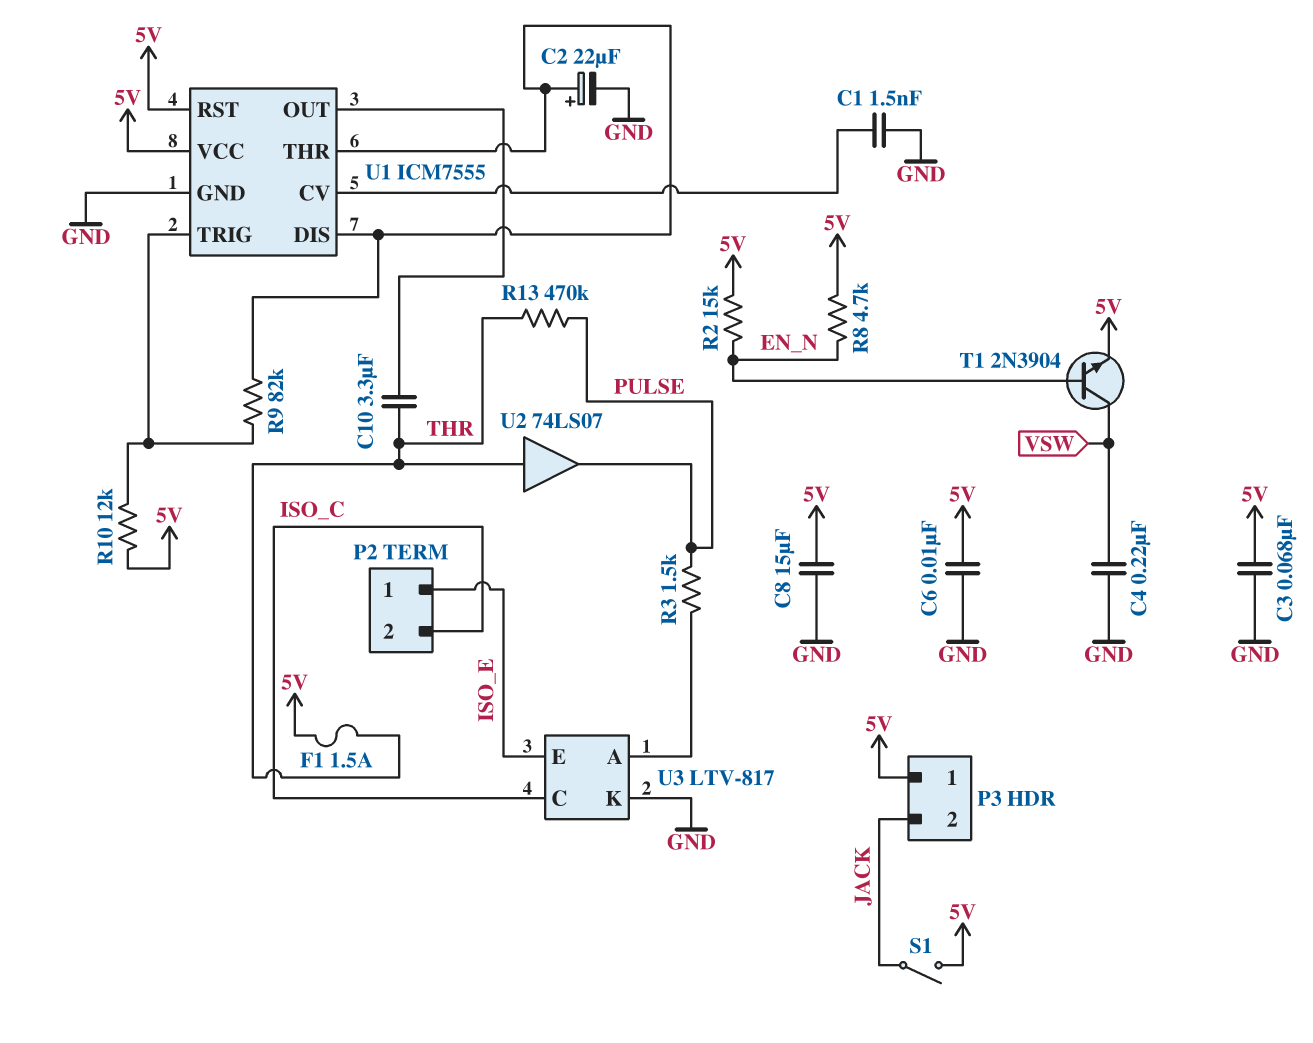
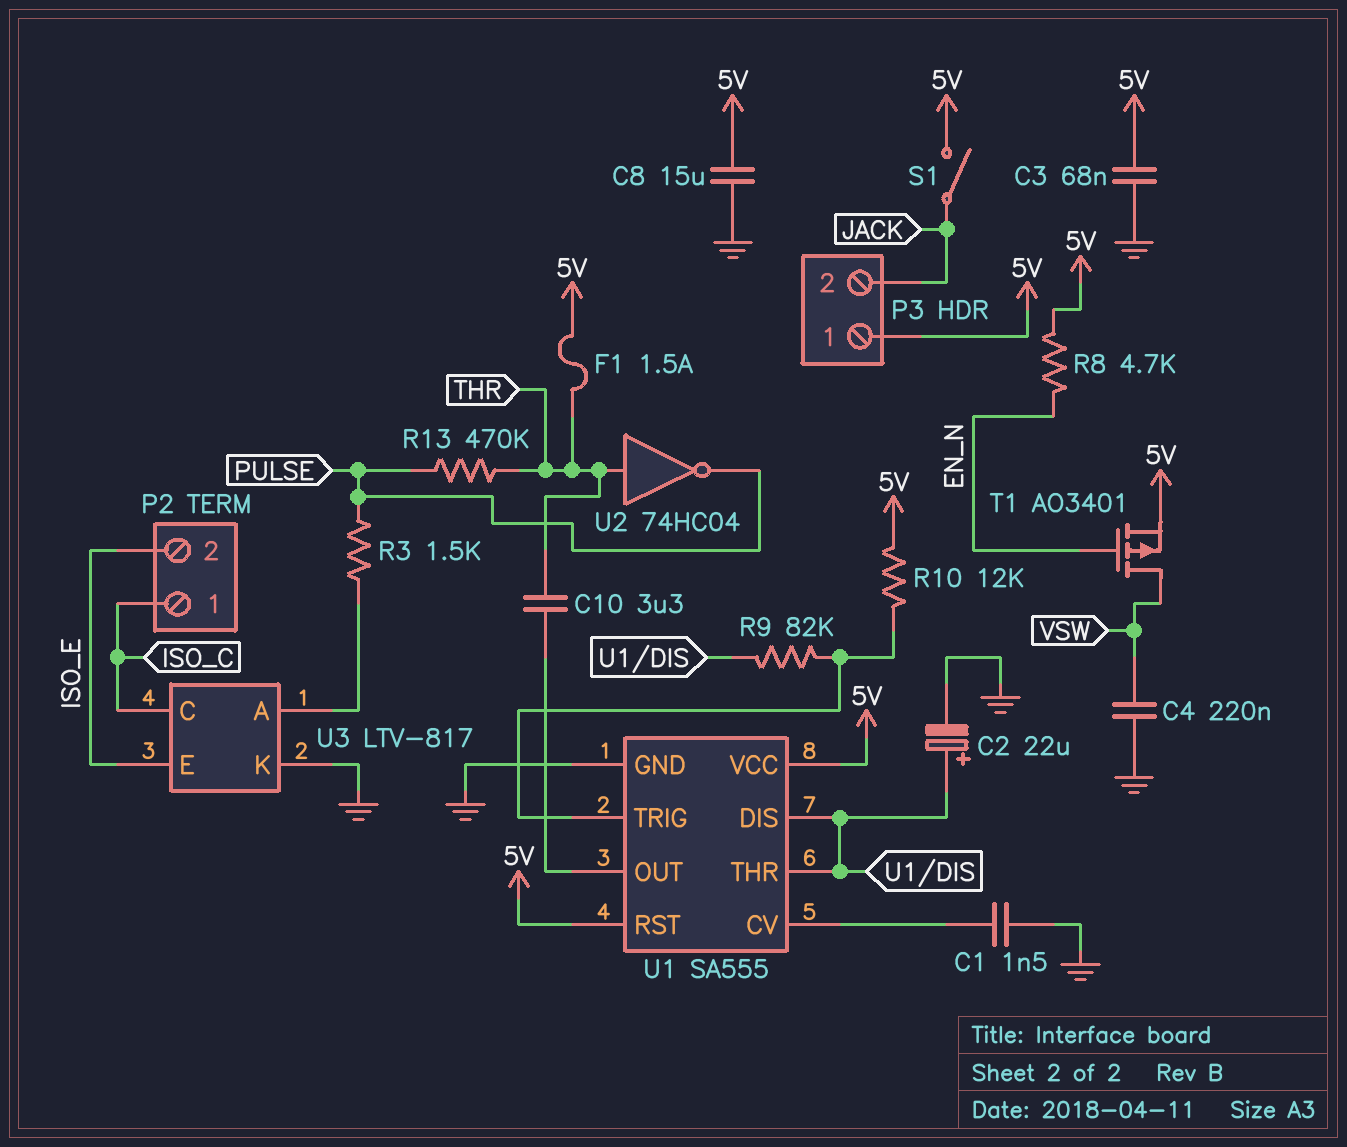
C6: 10nF (5V, GND) -> none
P2 pin 1: ISO_E -> ISO_C
P2 pin 2: ISO_C -> ISO_E
R2: 15k (5V, EN_N) -> none
T1: NPN 2N3904 (B EN_N, C VSW, E 5V) -> PMOS AO3401 (G EN_N, D VSW, S 5V)
U1: ICM7555 -> SA555
U2: buffer 74LS07 (in THR, out PULSE) -> NOT 74HC04 (in THR, out PULSE)

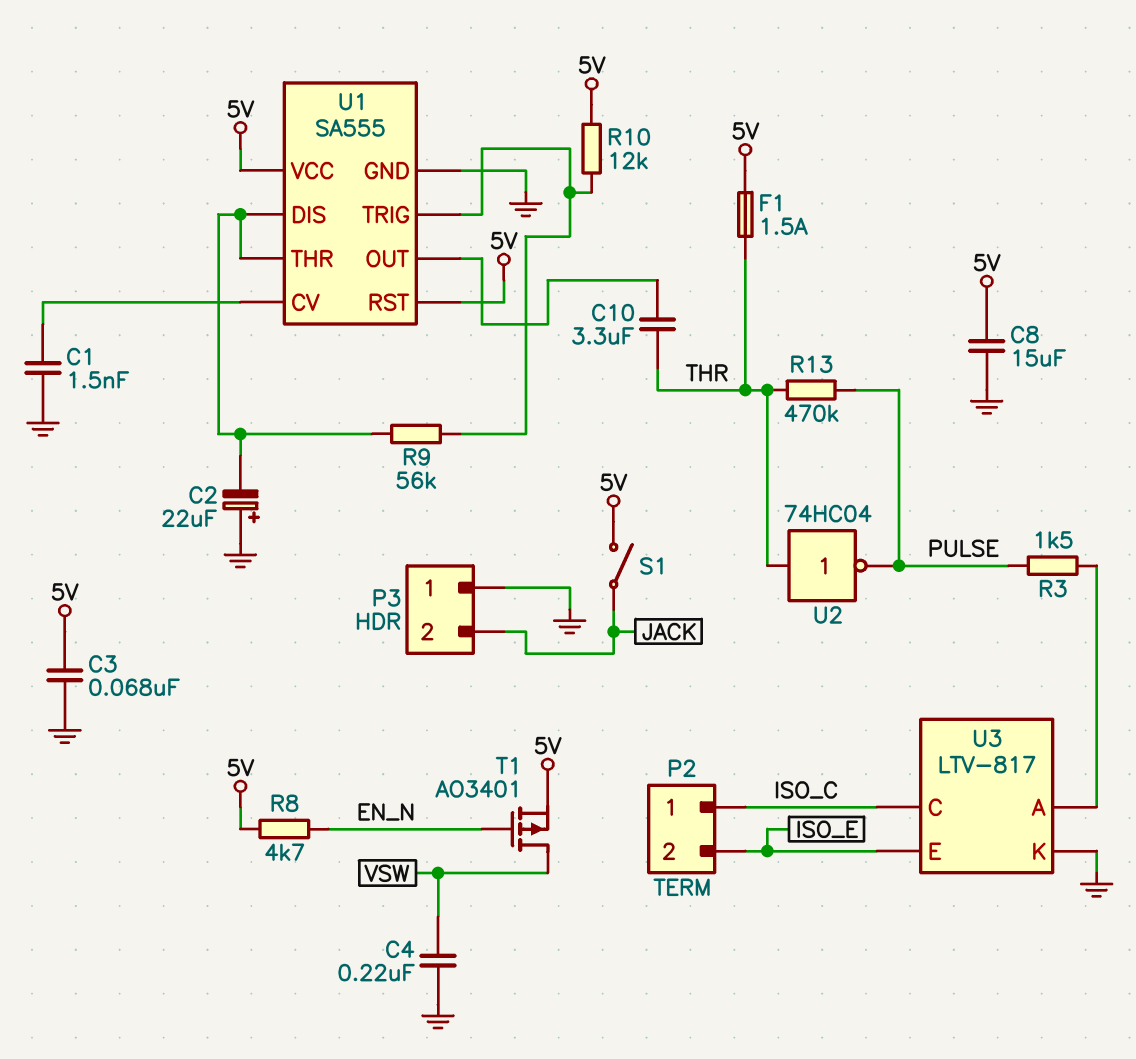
C2: 22uF (plus U1/DIS, minus GND) -> 22uF (plus GND, minus U1/DIS)
P3 pin 1: 5V -> GND
R9: 82k (U1/DIS, U1/TRIG) -> 56k (U1/DIS, U1/TRIG)

